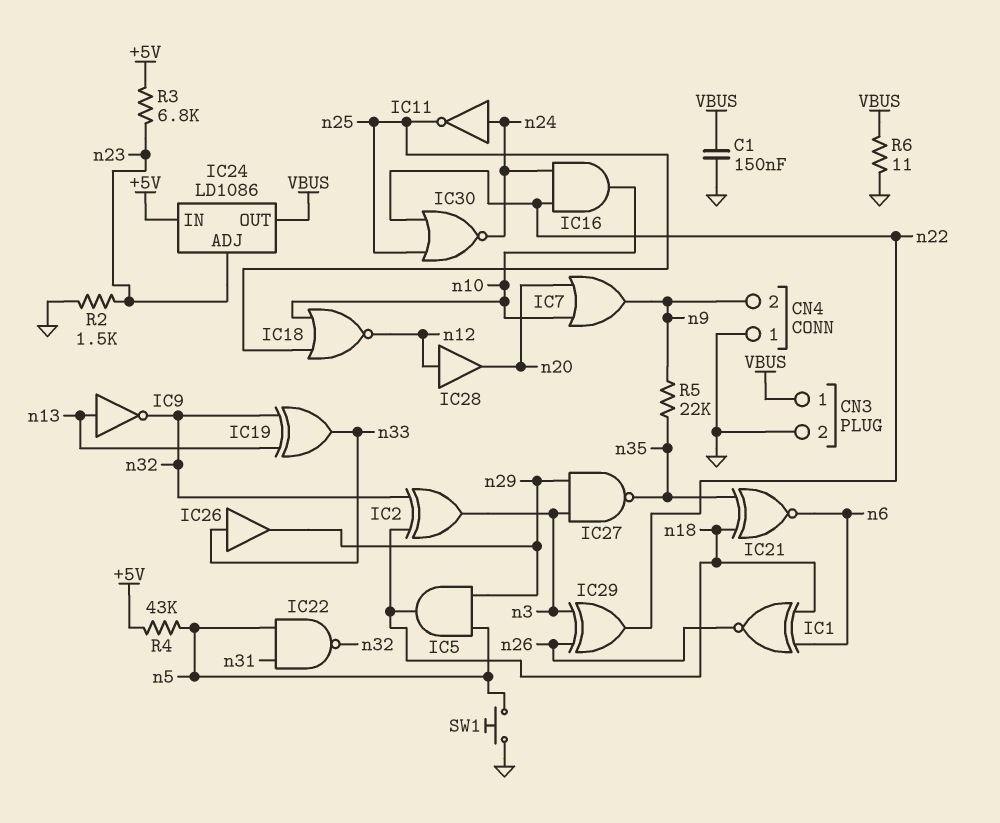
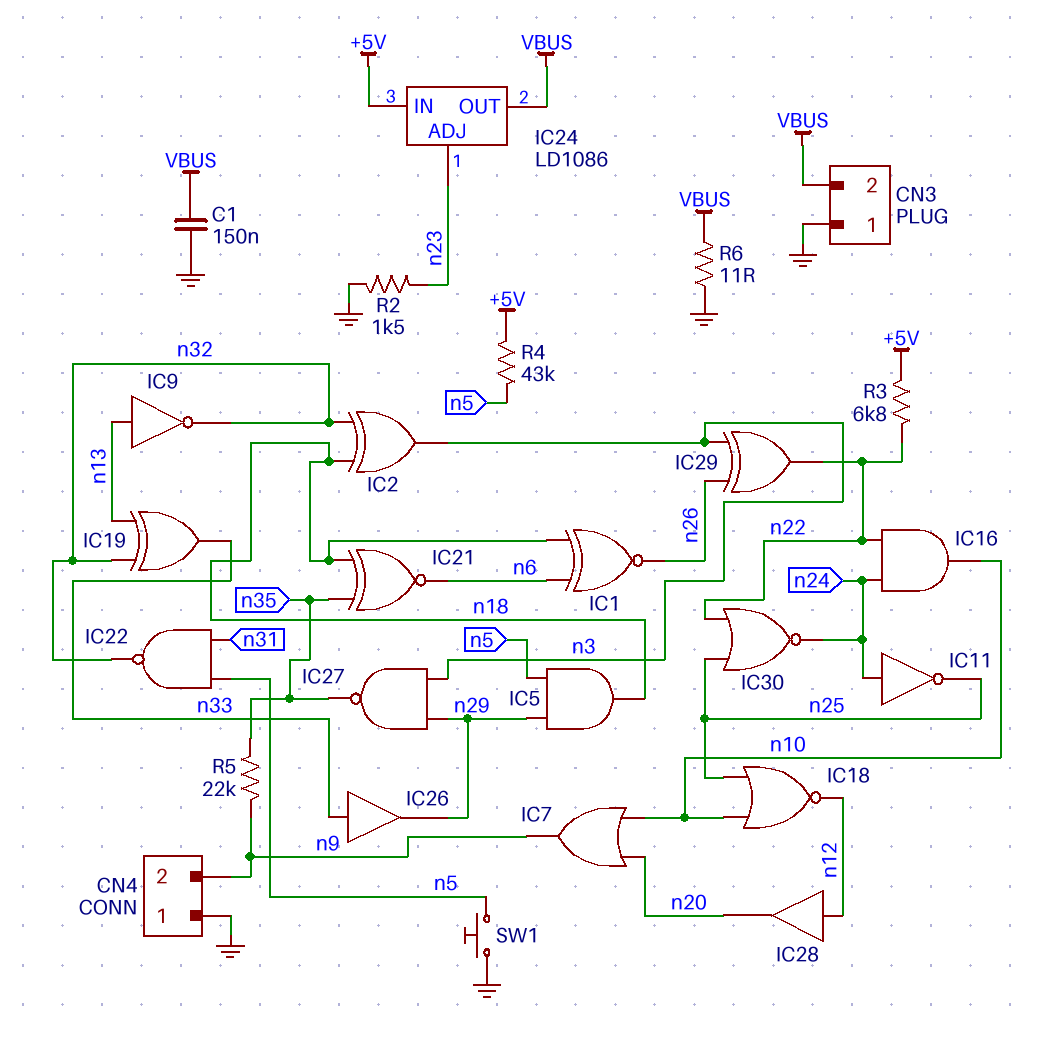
CN3 pin 1: VBUS -> GND
CN3 pin 2: GND -> VBUS
R3: 6.8k (+5V, n23) -> 6.8k (+5V, n22)

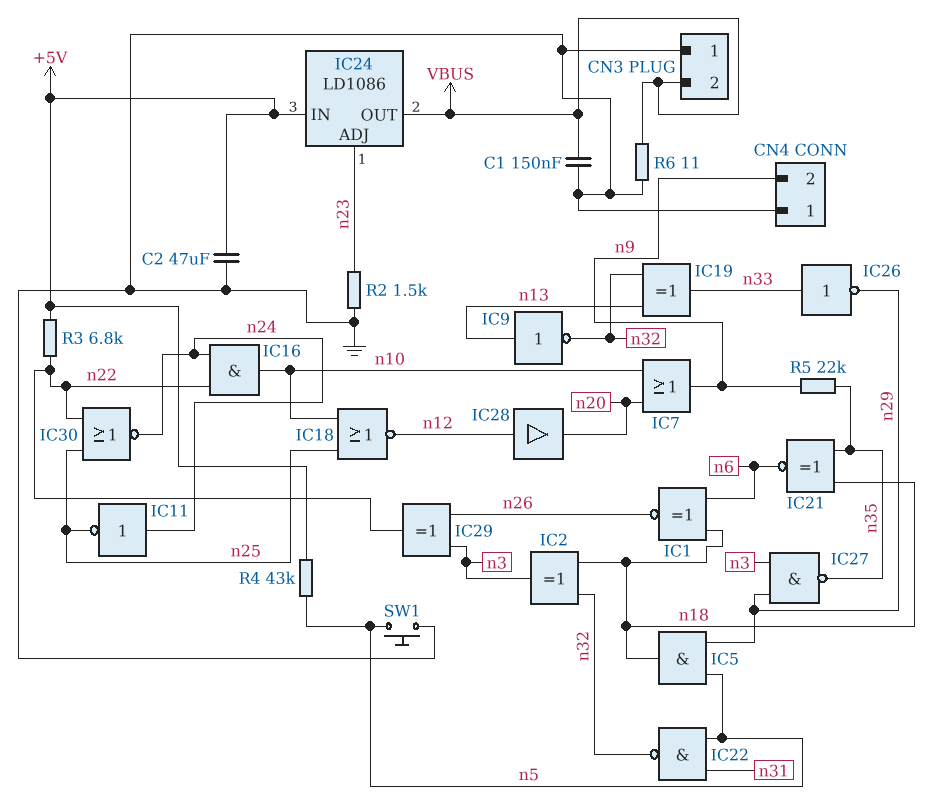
C2: none -> 47uF (+5V, GND)
IC26: buffer (in n33, out n29) -> NOT (in n33, out n29)

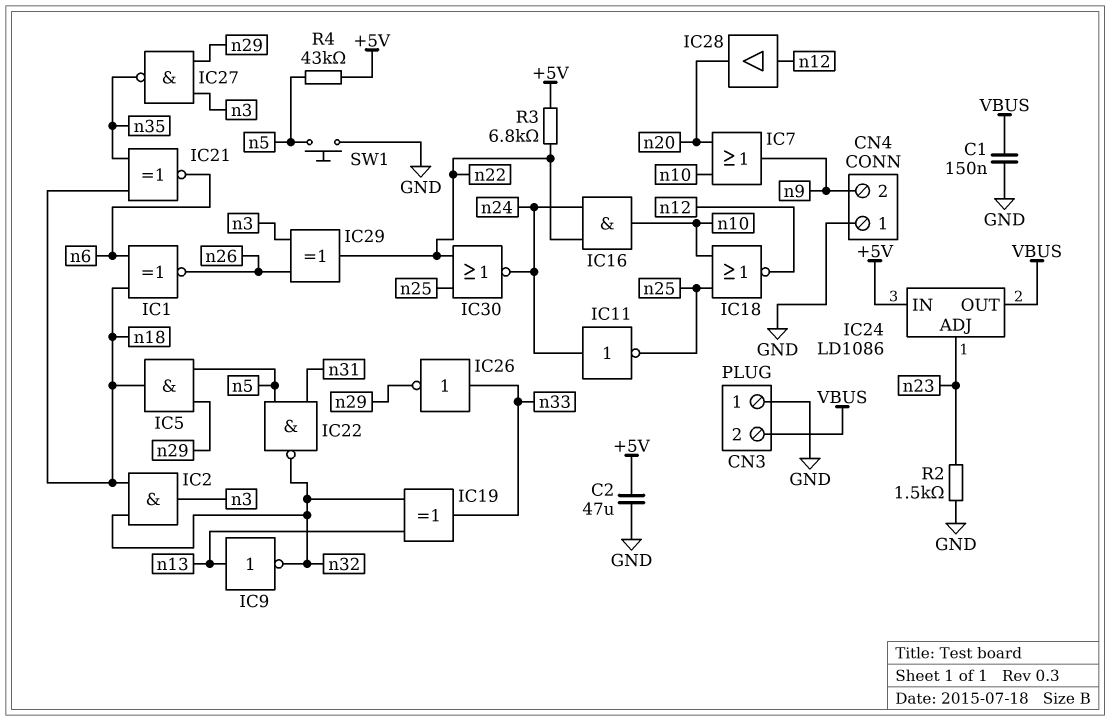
IC2: XOR (in n18, in n32, out n3) -> AND (in n18, in n32, out n3)
R5: 22k (n9, n35) -> none
R6: 11 (GND, VBUS) -> none

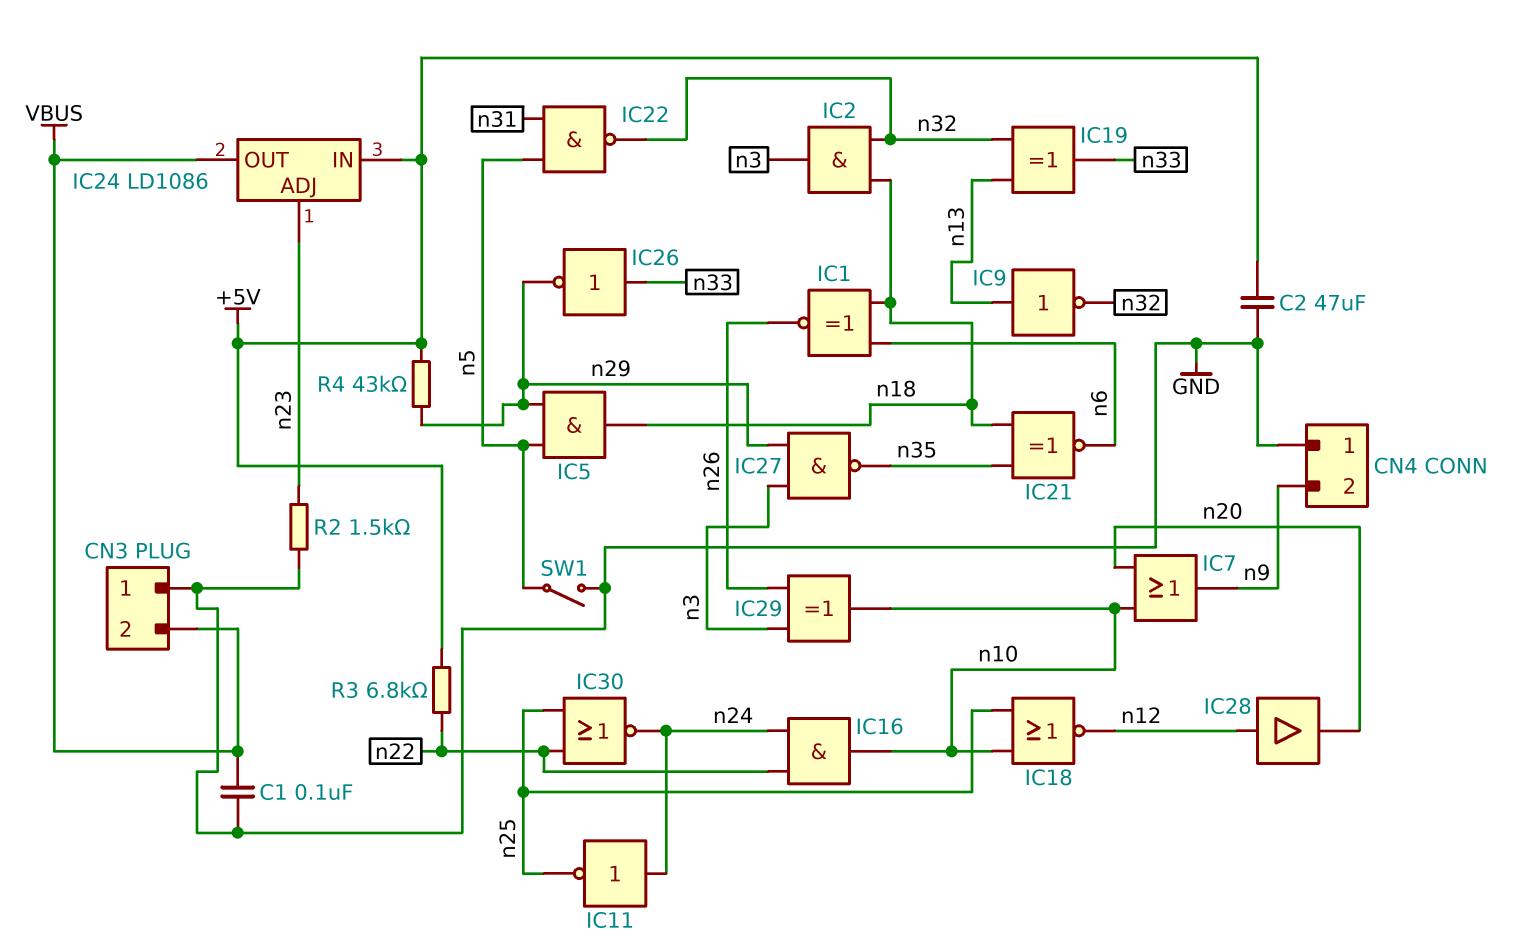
C1: 150nF (GND, VBUS) -> 100nF (GND, VBUS)
IC29: XOR (in n3, in n26, out n22) -> XOR (in n3, in n26, out n10)
R4: 43k (+5V, n5) -> 43k (+5V, n29)
SW1: button (GND, n5) -> switch (GND, n5)

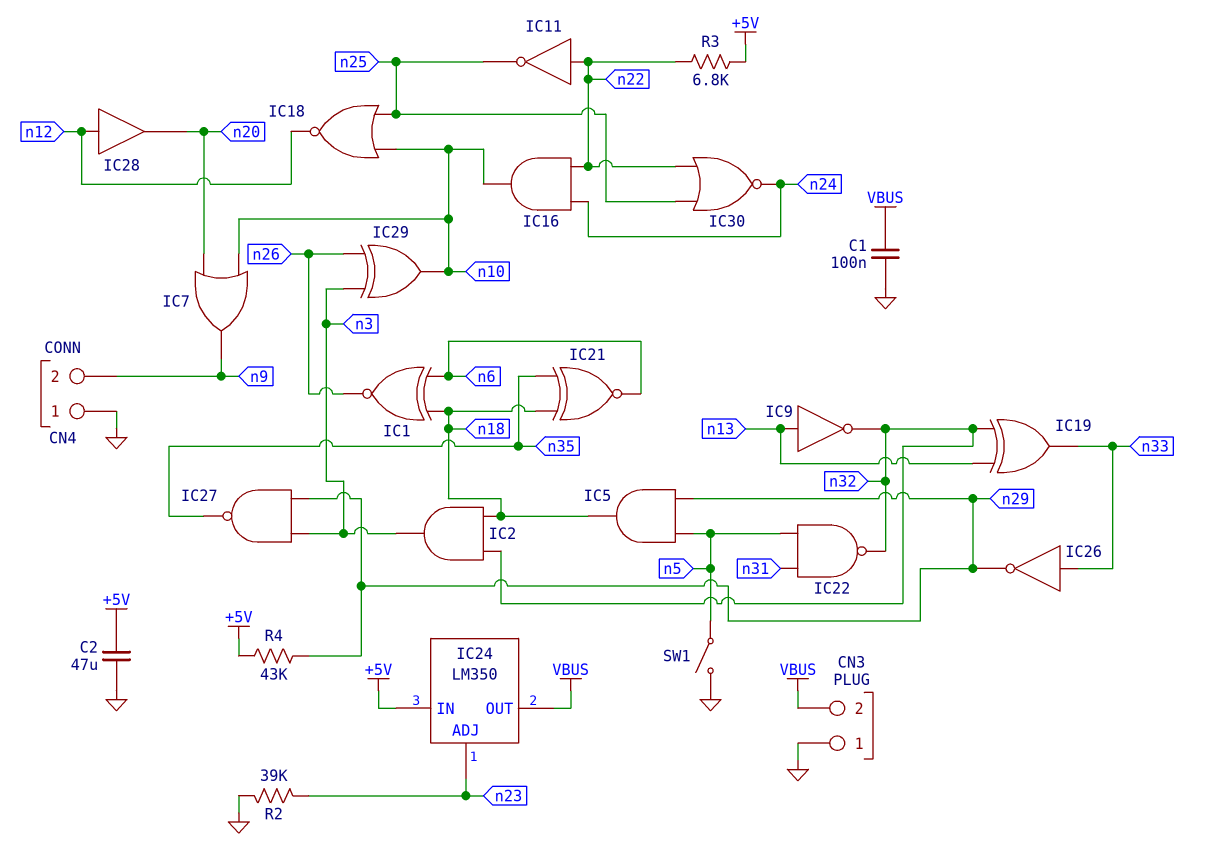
IC11: NOT (in n24, out n25) -> NOT (in n22, out n25)
IC24: LD1086 -> LM350
R2: 1.5k (GND, n23) -> 39k (GND, n23)

